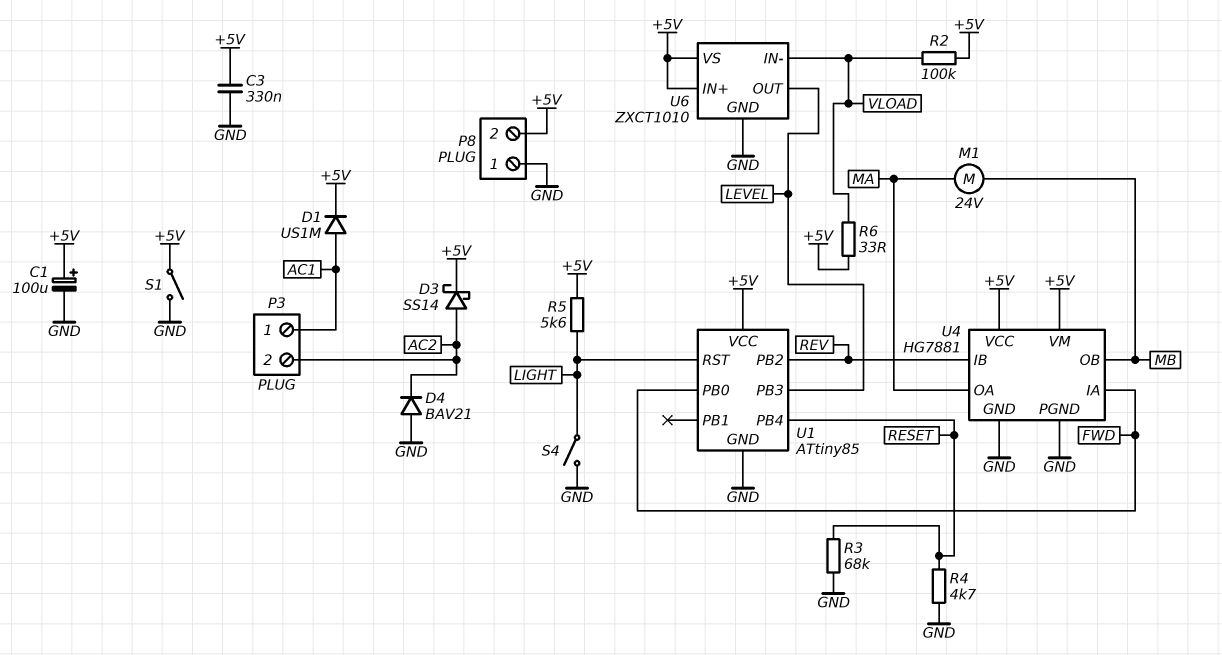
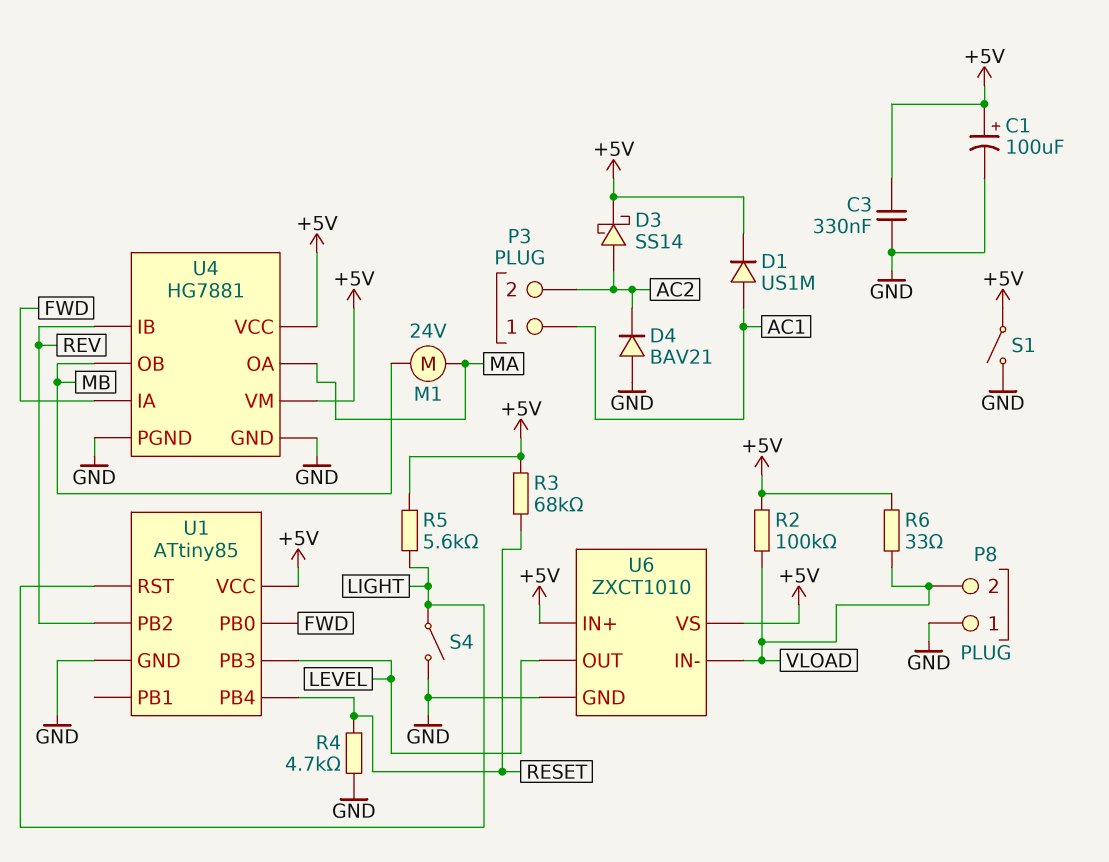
P8 pin 2: +5V -> VLOAD
R3: 68k (GND, RESET) -> 68k (+5V, RESET)

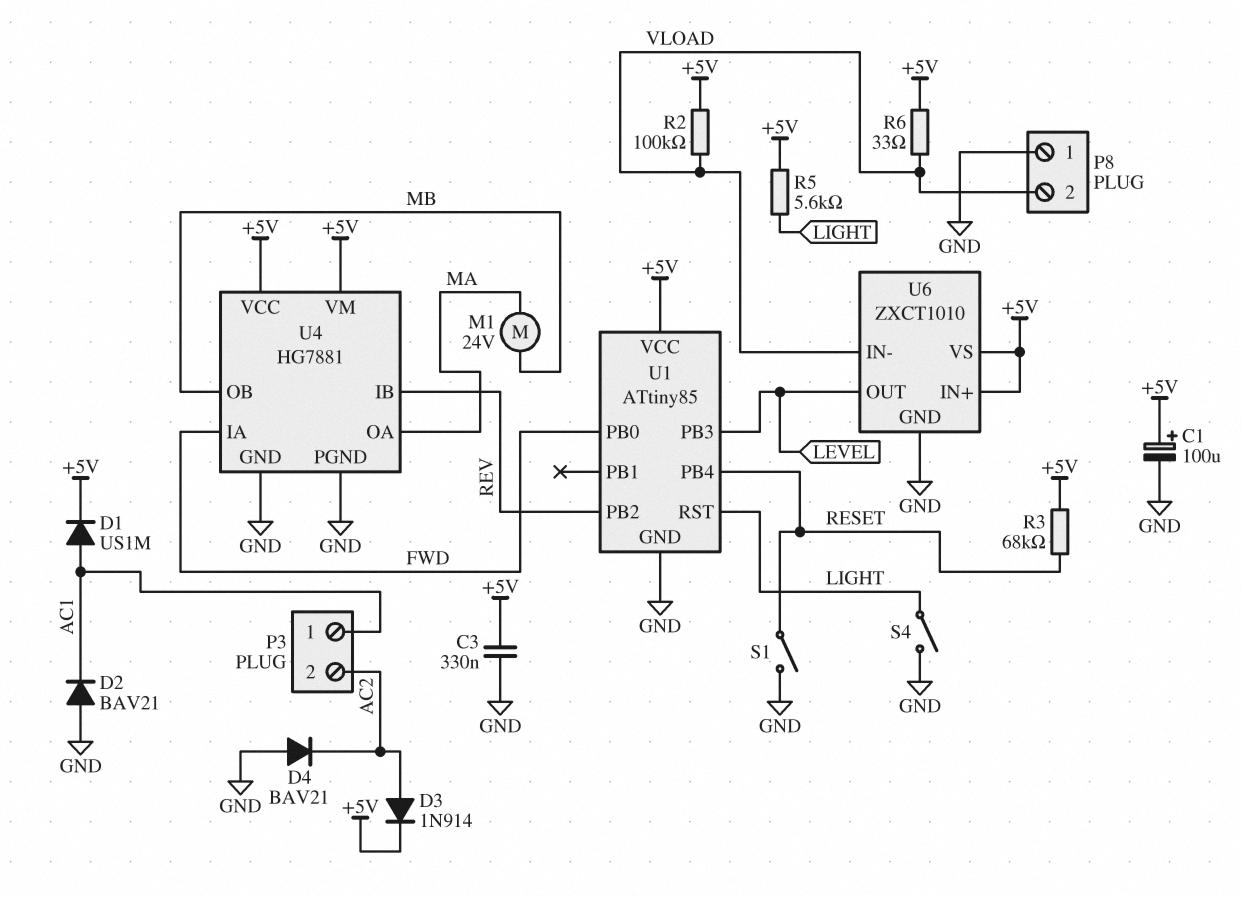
D2: none -> diode BAV21 (A GND, K AC1)
D3: schottky SS14 (A AC2, K +5V) -> diode 1N914 (A AC2, K +5V)
R4: 4.7k (GND, RESET) -> none
S1: switch (+5V, GND) -> switch (GND, RESET)

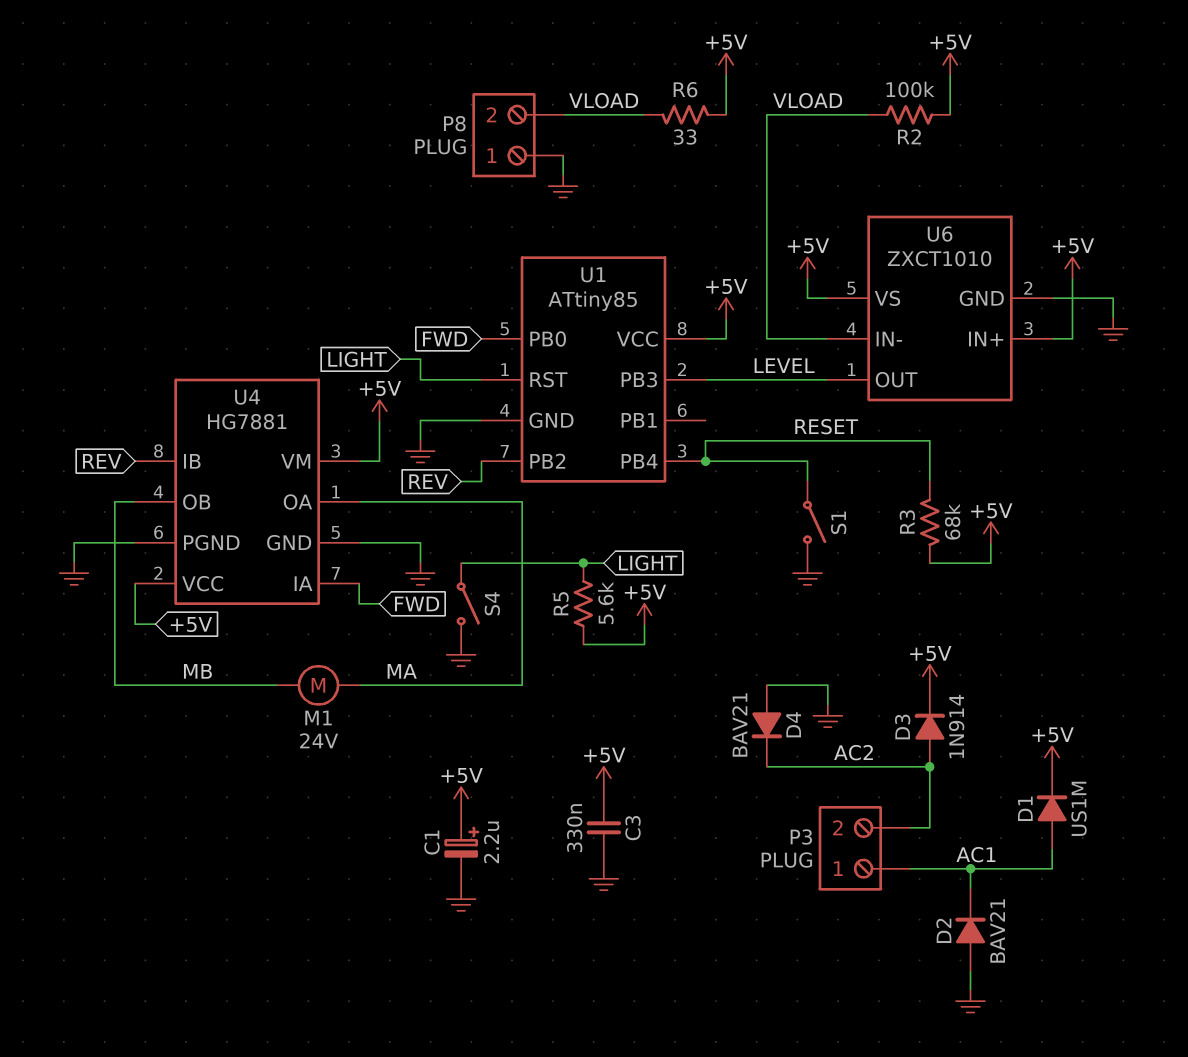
C1: 100uF (plus +5V, minus GND) -> 2.2uF (plus +5V, minus GND)

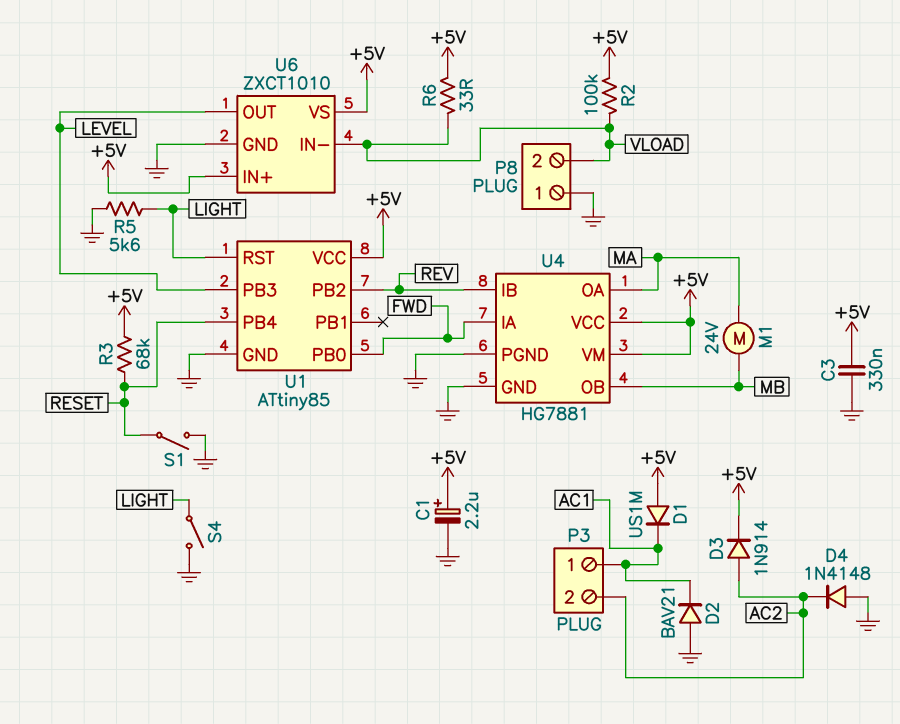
D1: diode US1M (A AC1, K +5V) -> diode US1M (A +5V, K AC1)
D4: diode BAV21 (A GND, K AC2) -> diode 1N4148 (A GND, K AC2)
R5: 5.6k (+5V, LIGHT) -> 5.6k (GND, LIGHT)

